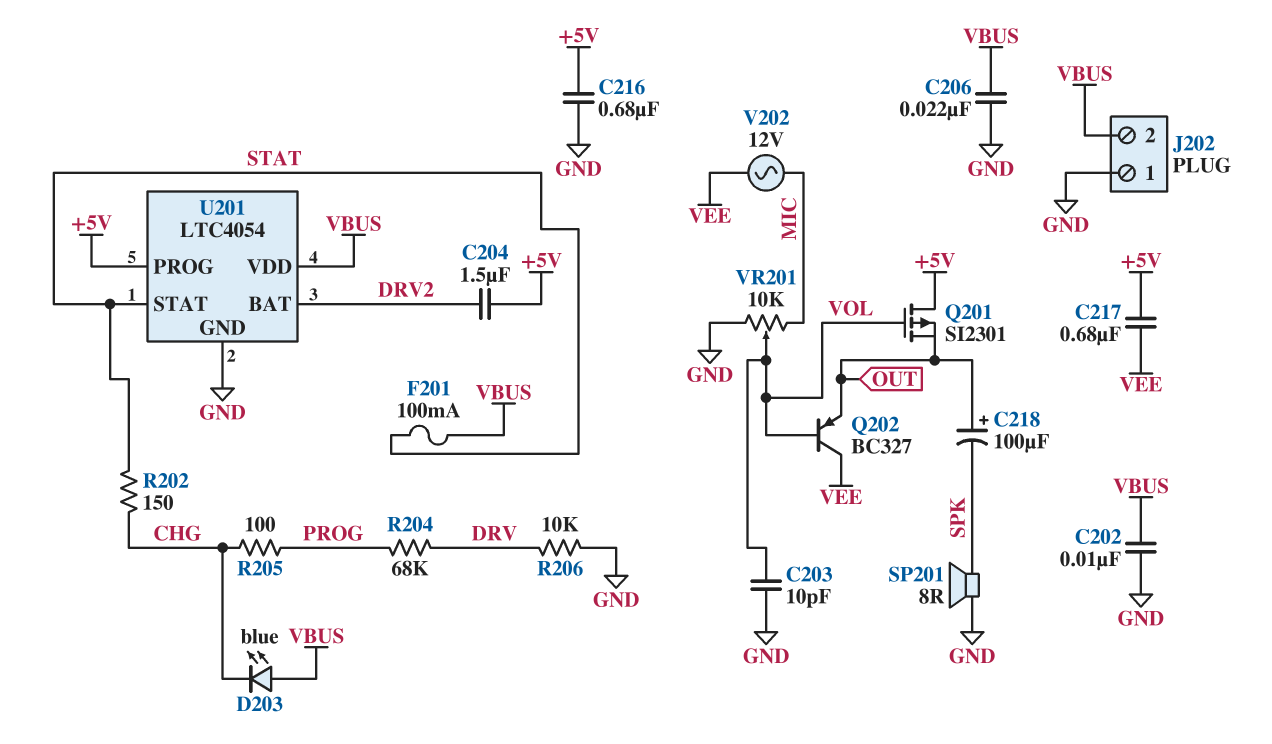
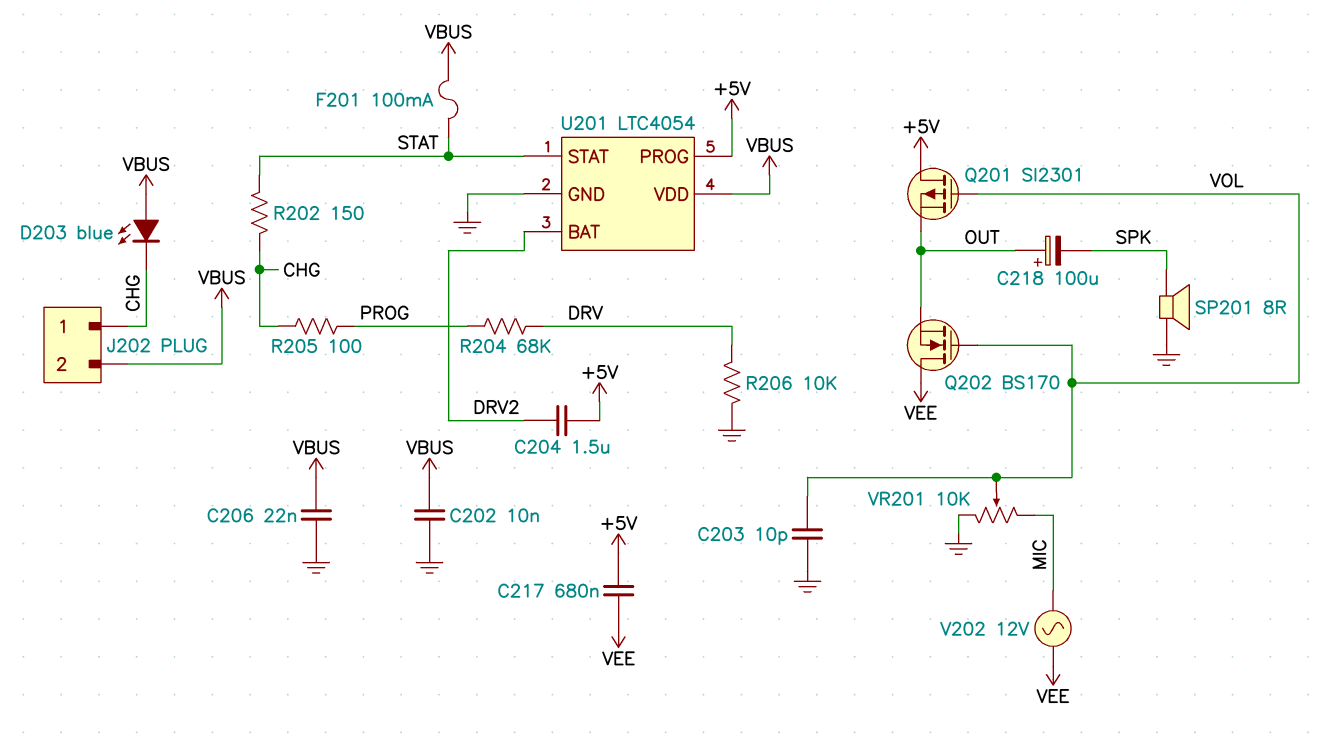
C216: 680nF (+5V, GND) -> none
J202 pin 1: GND -> CHG
Q202: PNP BC327 (B VOL, C VEE, E OUT) -> NMOS BS170 (G VOL, D VEE, S OUT)

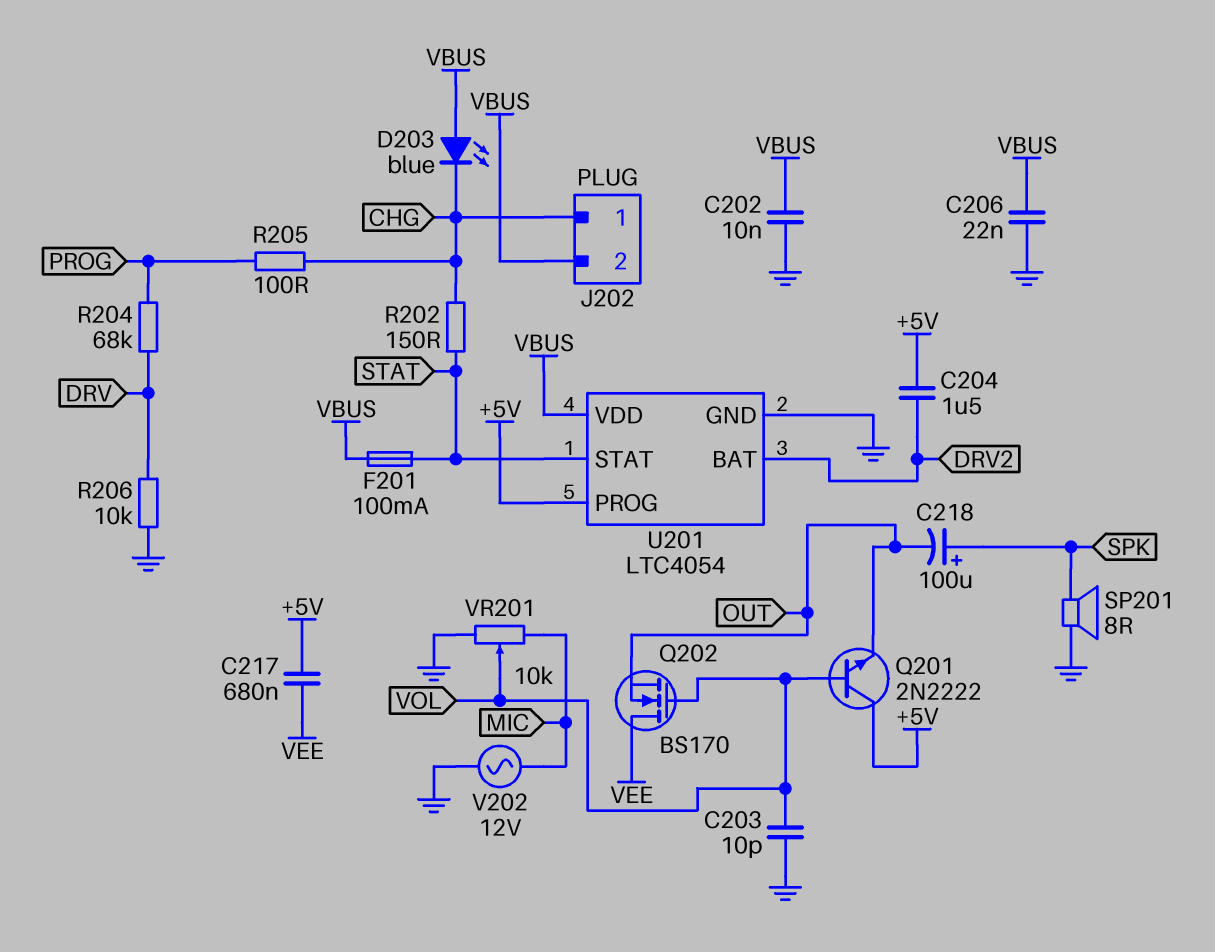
C218: 100uF (plus OUT, minus SPK) -> 100uF (plus SPK, minus OUT)
Q201: PMOS SI2301 (G VOL, D +5V, S OUT) -> NPN 2N2222 (B VOL, C +5V, E OUT)
V202: AC 12V (MIC, VEE) -> AC 12V (GND, MIC)

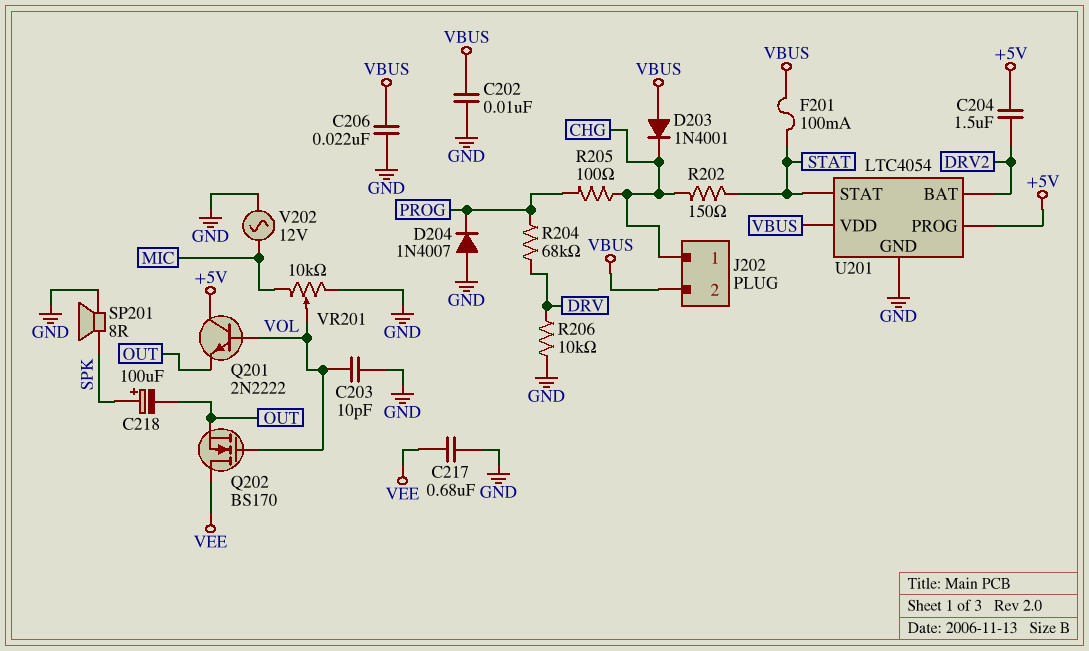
C217: 680nF (+5V, VEE) -> 680nF (GND, VEE)
D203: LED blue (A VBUS, K CHG) -> diode 1N4001 (A VBUS, K CHG)
D204: none -> diode 1N4007 (A GND, K PROG)

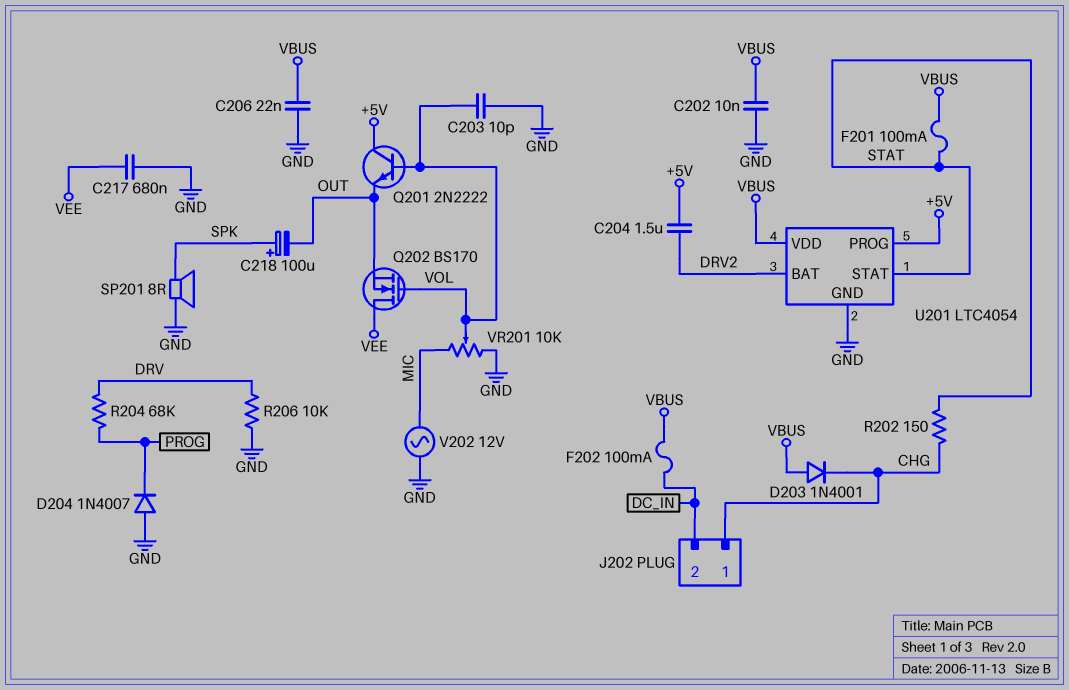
F202: none -> 100mA (DC_IN, VBUS)
J202 pin 2: VBUS -> DC_IN
R205: 100 (CHG, PROG) -> none

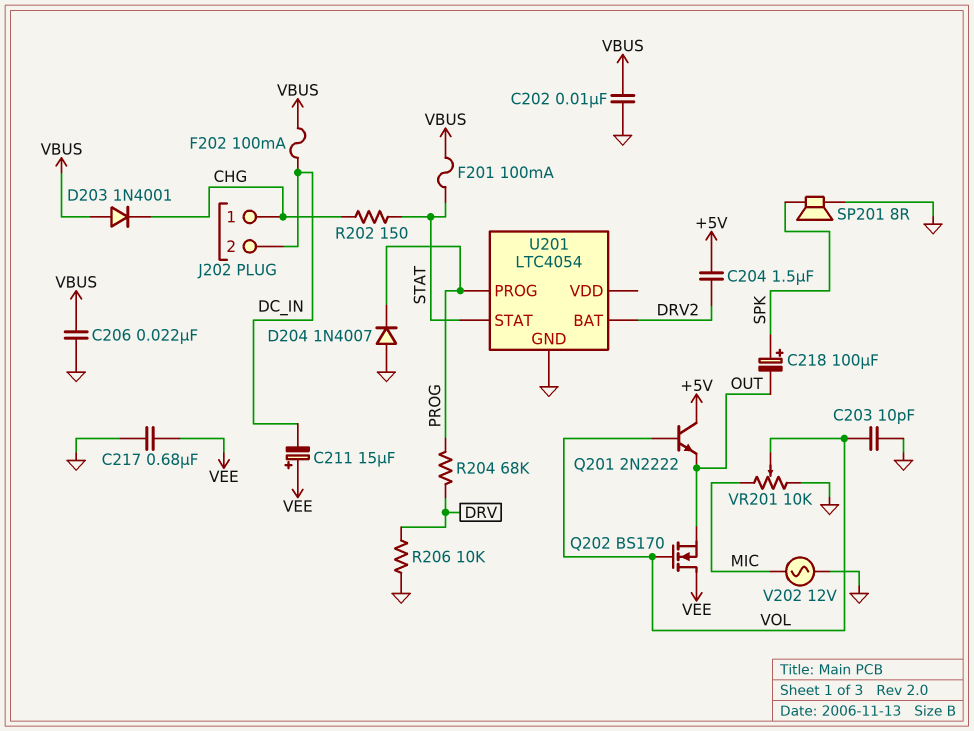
C211: none -> 15uF (plus VEE, minus DC_IN)
U201 pin PROG: +5V -> PROG
U201 pin VDD: VBUS -> none

